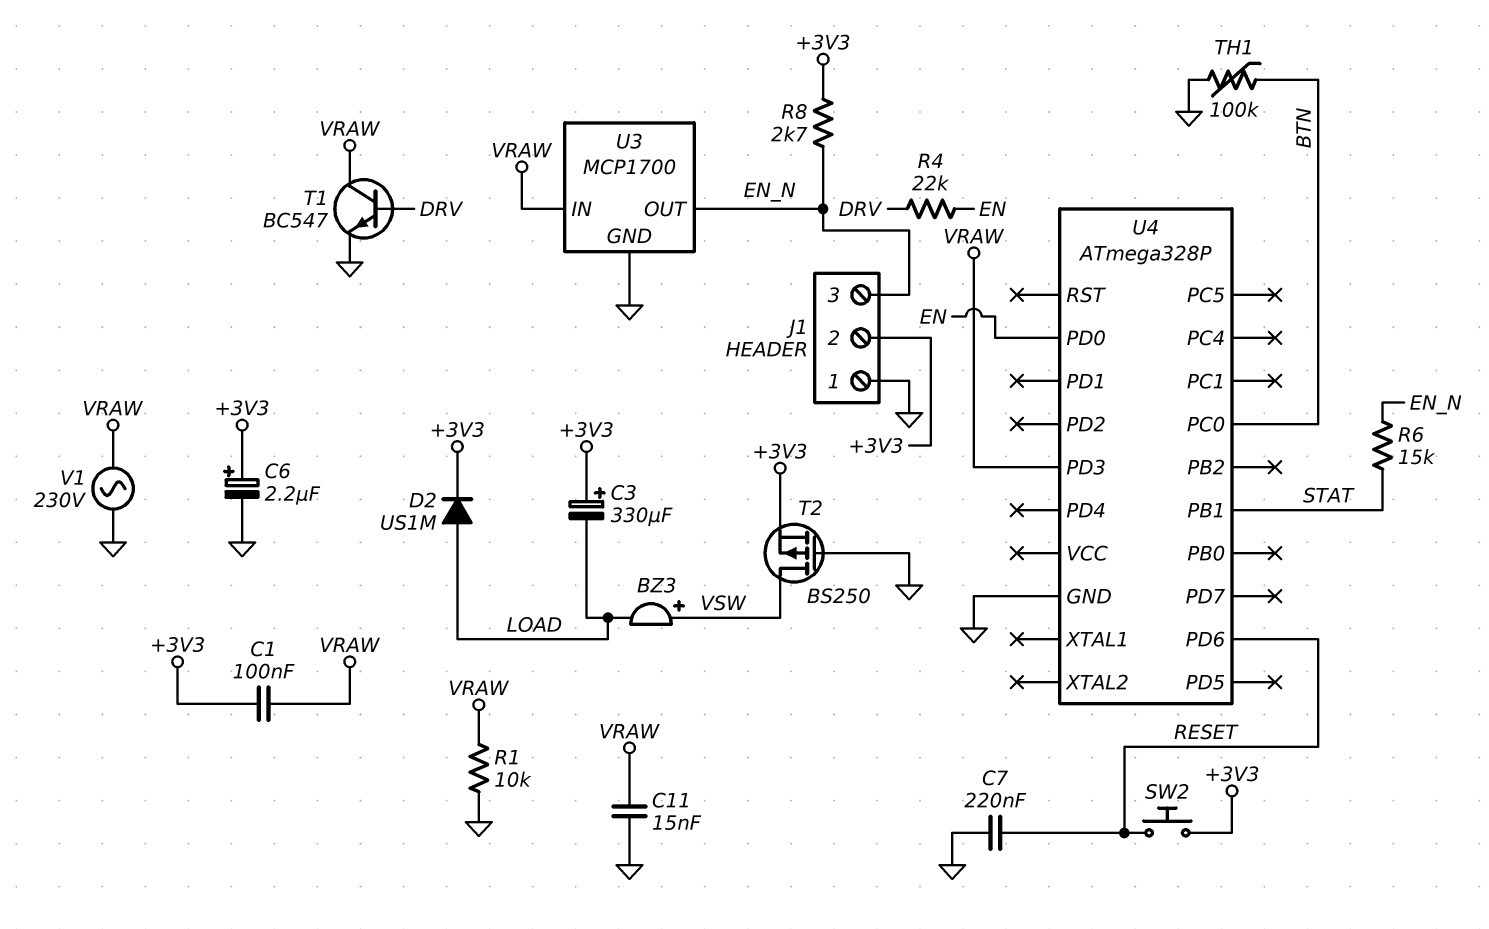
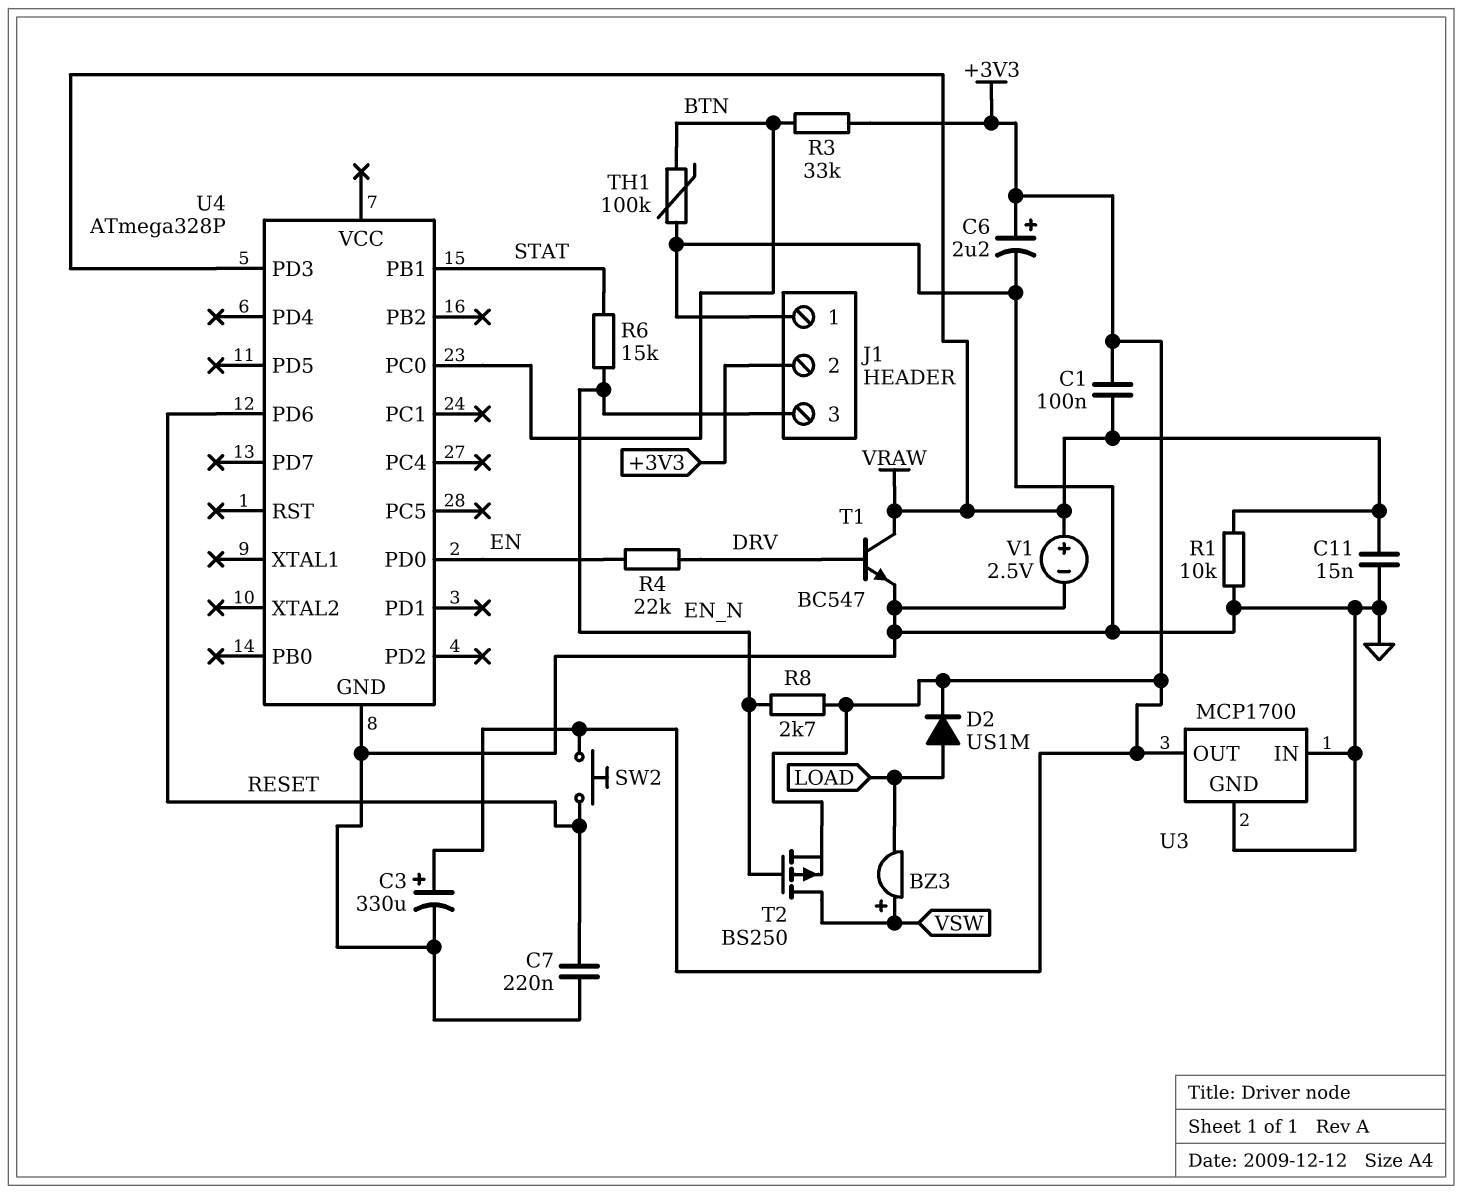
C3: 330uF (plus +3V3, minus LOAD) -> 330uF (plus +3V3, minus GND)
R3: none -> 33k (+3V3, BTN)
T2: PMOS BS250 (G GND, D VSW, S +3V3) -> PMOS BS250 (G EN_N, D VSW, S +3V3)
U3 pin IN: VRAW -> GND
U3 pin OUT: EN_N -> +3V3
V1: AC 230V (GND, VRAW) -> 2.5V (plus VRAW, minus GND)

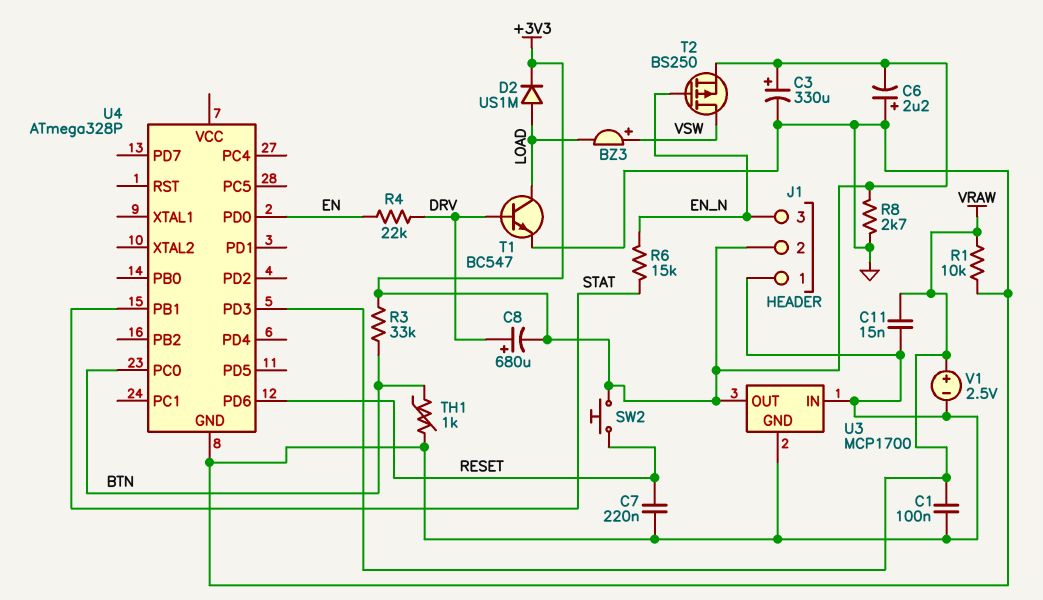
C1: 100nF (+3V3, VRAW) -> 100nF (GND, VRAW)
C6: 2.2uF (plus +3V3, minus GND) -> 2.2uF (plus GND, minus +3V3)
C8: none -> 680uF (plus DRV, minus +3V3)
R8: 2.7k (+3V3, EN_N) -> 2.7k (+3V3, GND)
T1: NPN BC547 (B DRV, C VRAW, E GND) -> NPN BC547 (B DRV, C LOAD, E GND)
TH1: 100k (BTN, GND) -> 1k (BTN, GND)

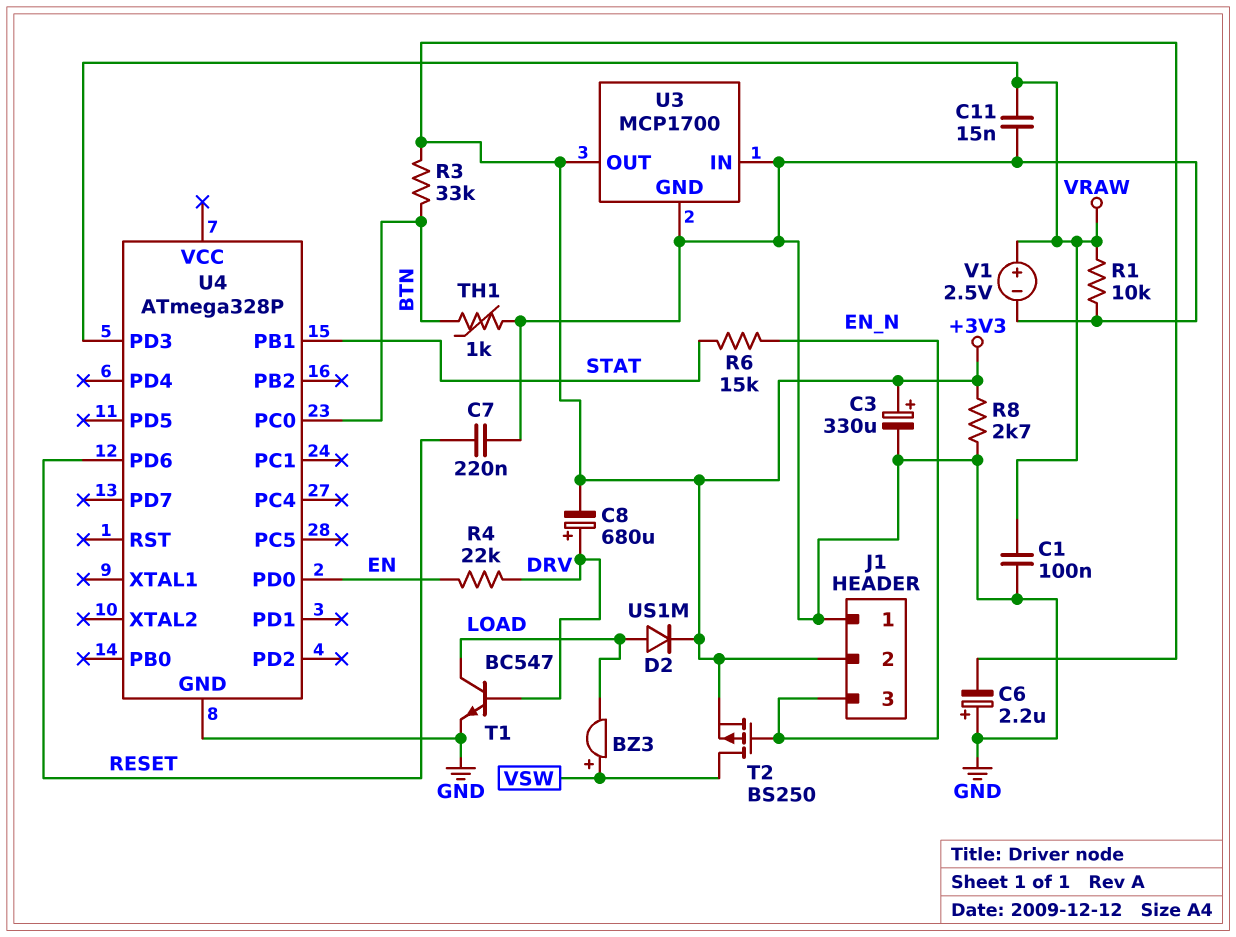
SW2: button (+3V3, RESET) -> none

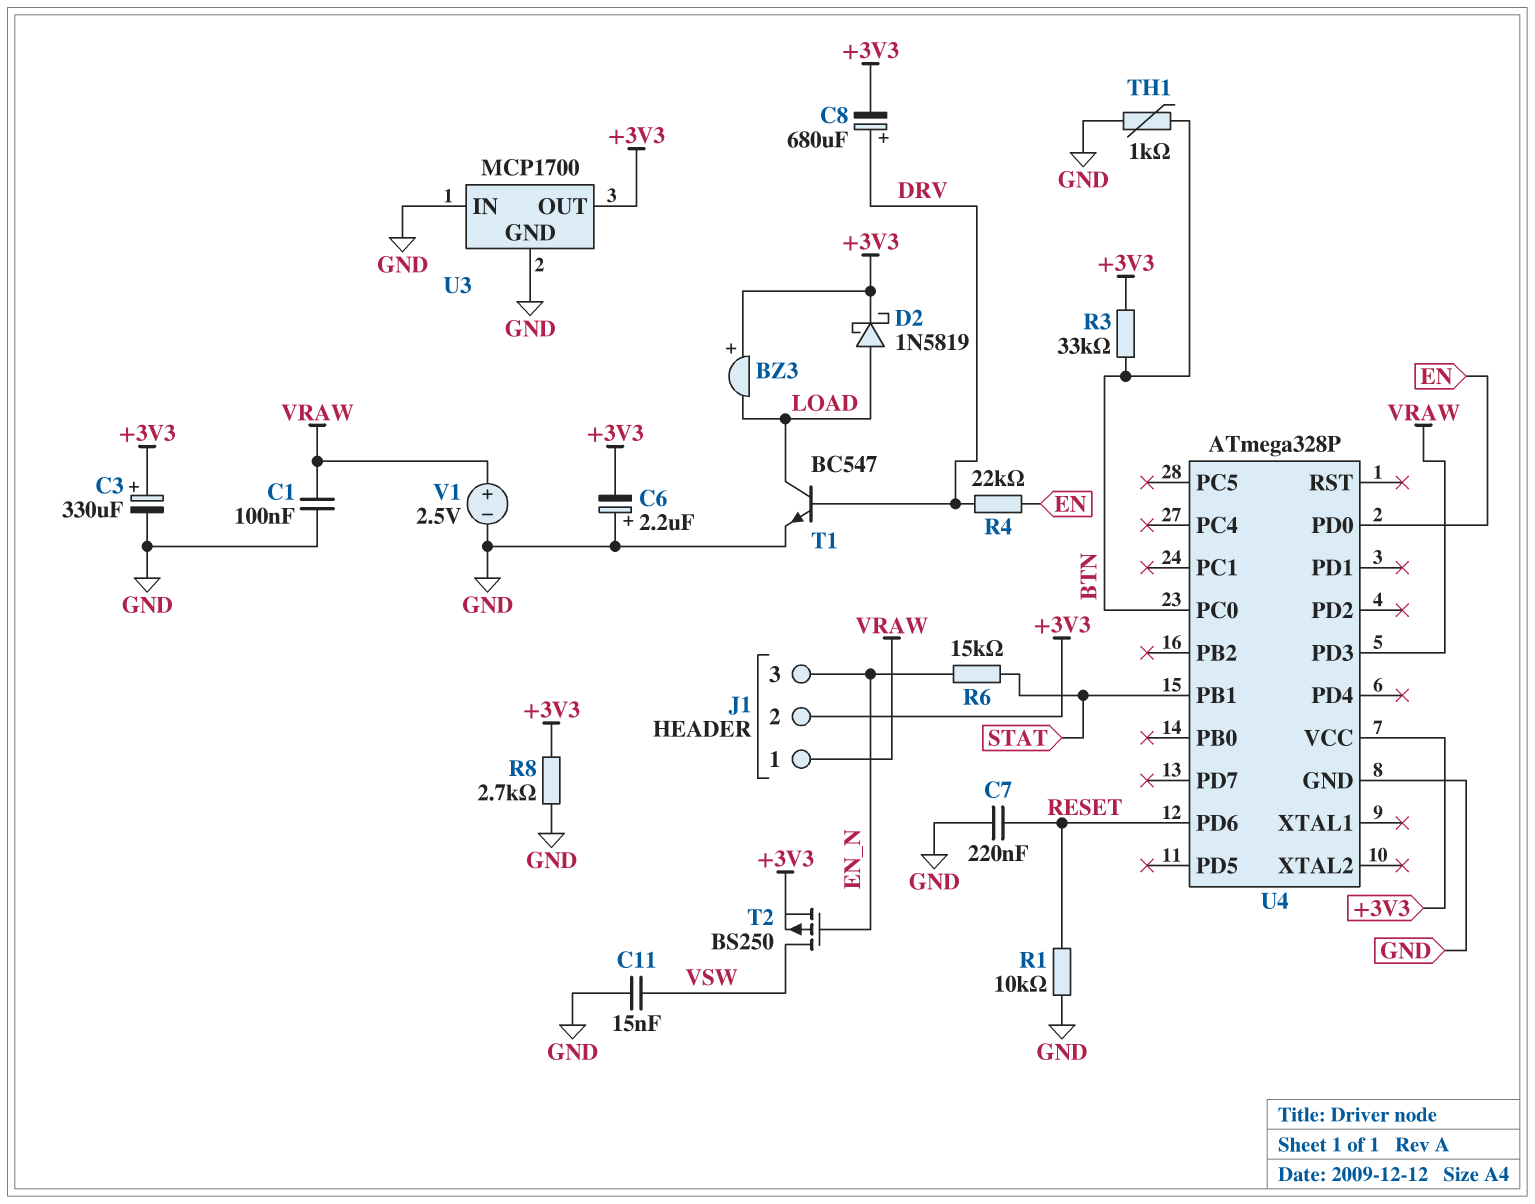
BZ3: buzzer (plus VSW, minus LOAD) -> buzzer (plus +3V3, minus LOAD)
C11: 15nF (GND, VRAW) -> 15nF (GND, VSW)
D2: diode US1M (A LOAD, K +3V3) -> schottky 1N5819 (A LOAD, K +3V3)
J1 pin 1: GND -> VRAW
R1: 10k (GND, VRAW) -> 10k (GND, RESET)
U4 pin VCC: none -> +3V3

